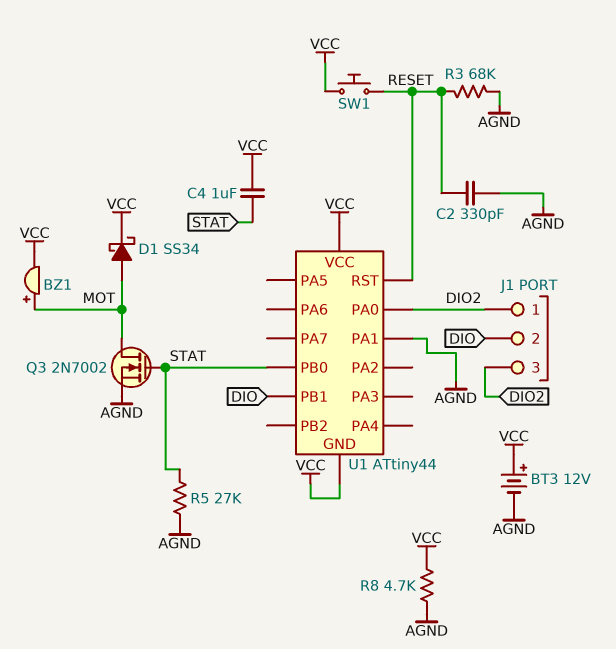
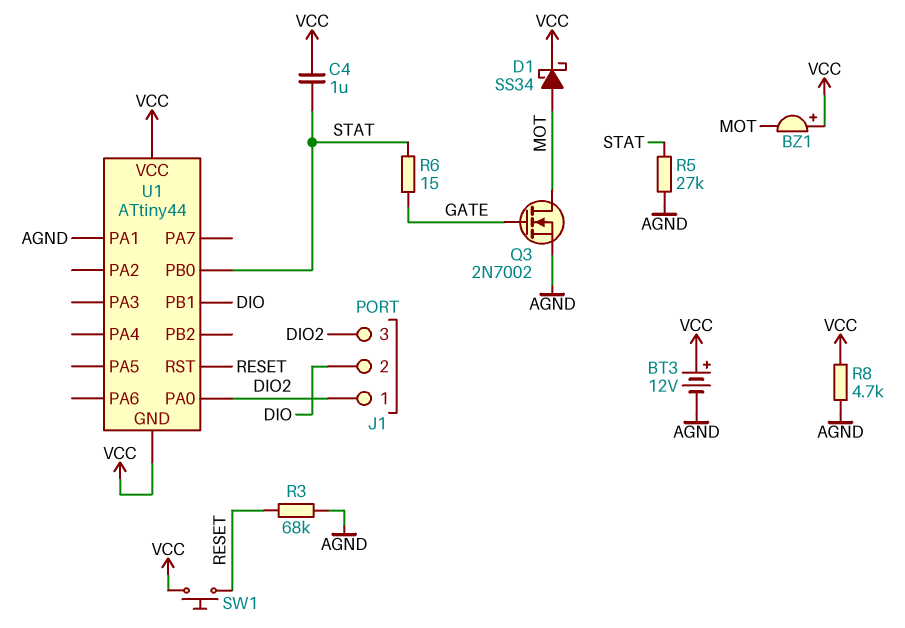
BZ1: buzzer (plus MOT, minus VCC) -> buzzer (plus VCC, minus MOT)
C2: 330pF (AGND, RESET) -> none
Q3: NMOS 2N7002 (G STAT, D MOT, S AGND) -> NMOS 2N7002 (G GATE, D MOT, S AGND)
R6: none -> 15 (GATE, STAT)

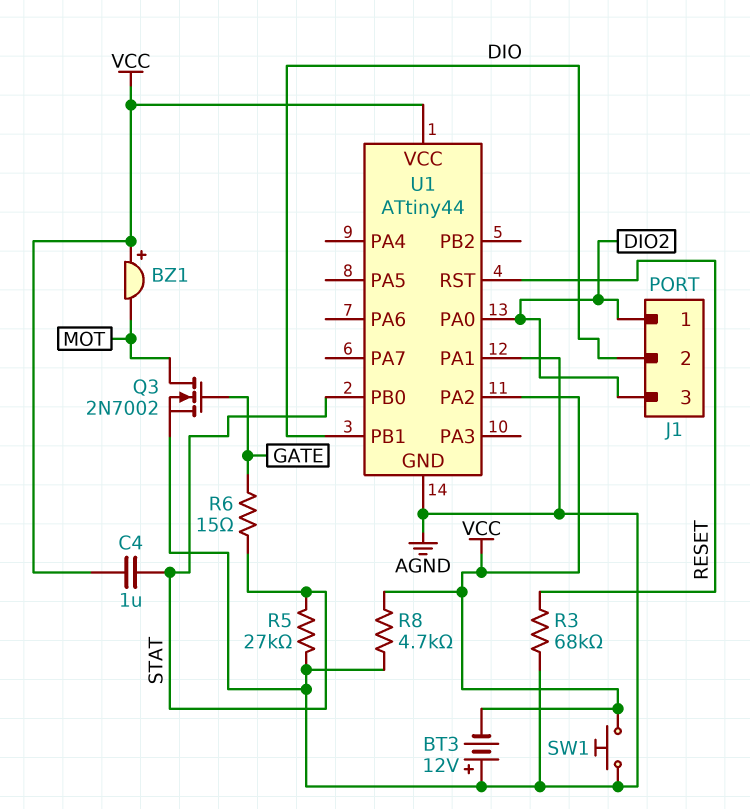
BT3: 12V (plus VCC, minus AGND) -> 12V (plus AGND, minus VCC)
D1: schottky SS34 (A MOT, K VCC) -> none
SW1: button (RESET, VCC) -> button (AGND, VCC)
U1 pin GND: VCC -> AGND
U1 pin PA2: none -> VCC

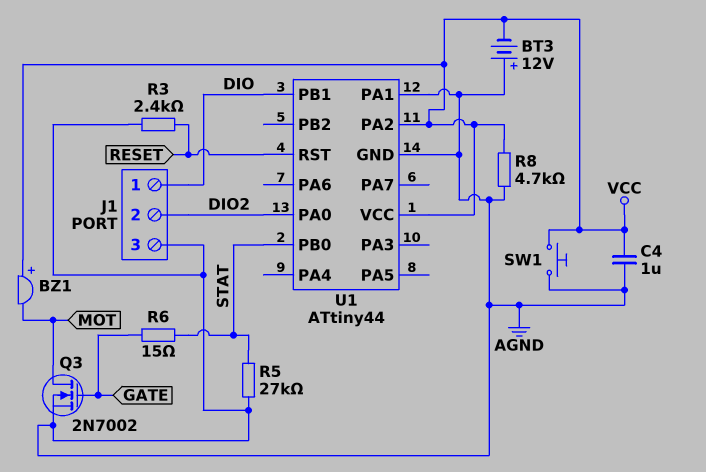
C4: 1uF (STAT, VCC) -> 1uF (AGND, VCC)
J1 pin 1: DIO2 -> DIO
J1 pin 2: DIO -> DIO2
J1 pin 3: DIO2 -> AGND
R3: 68k (AGND, RESET) -> 2.4k (AGND, RESET)

